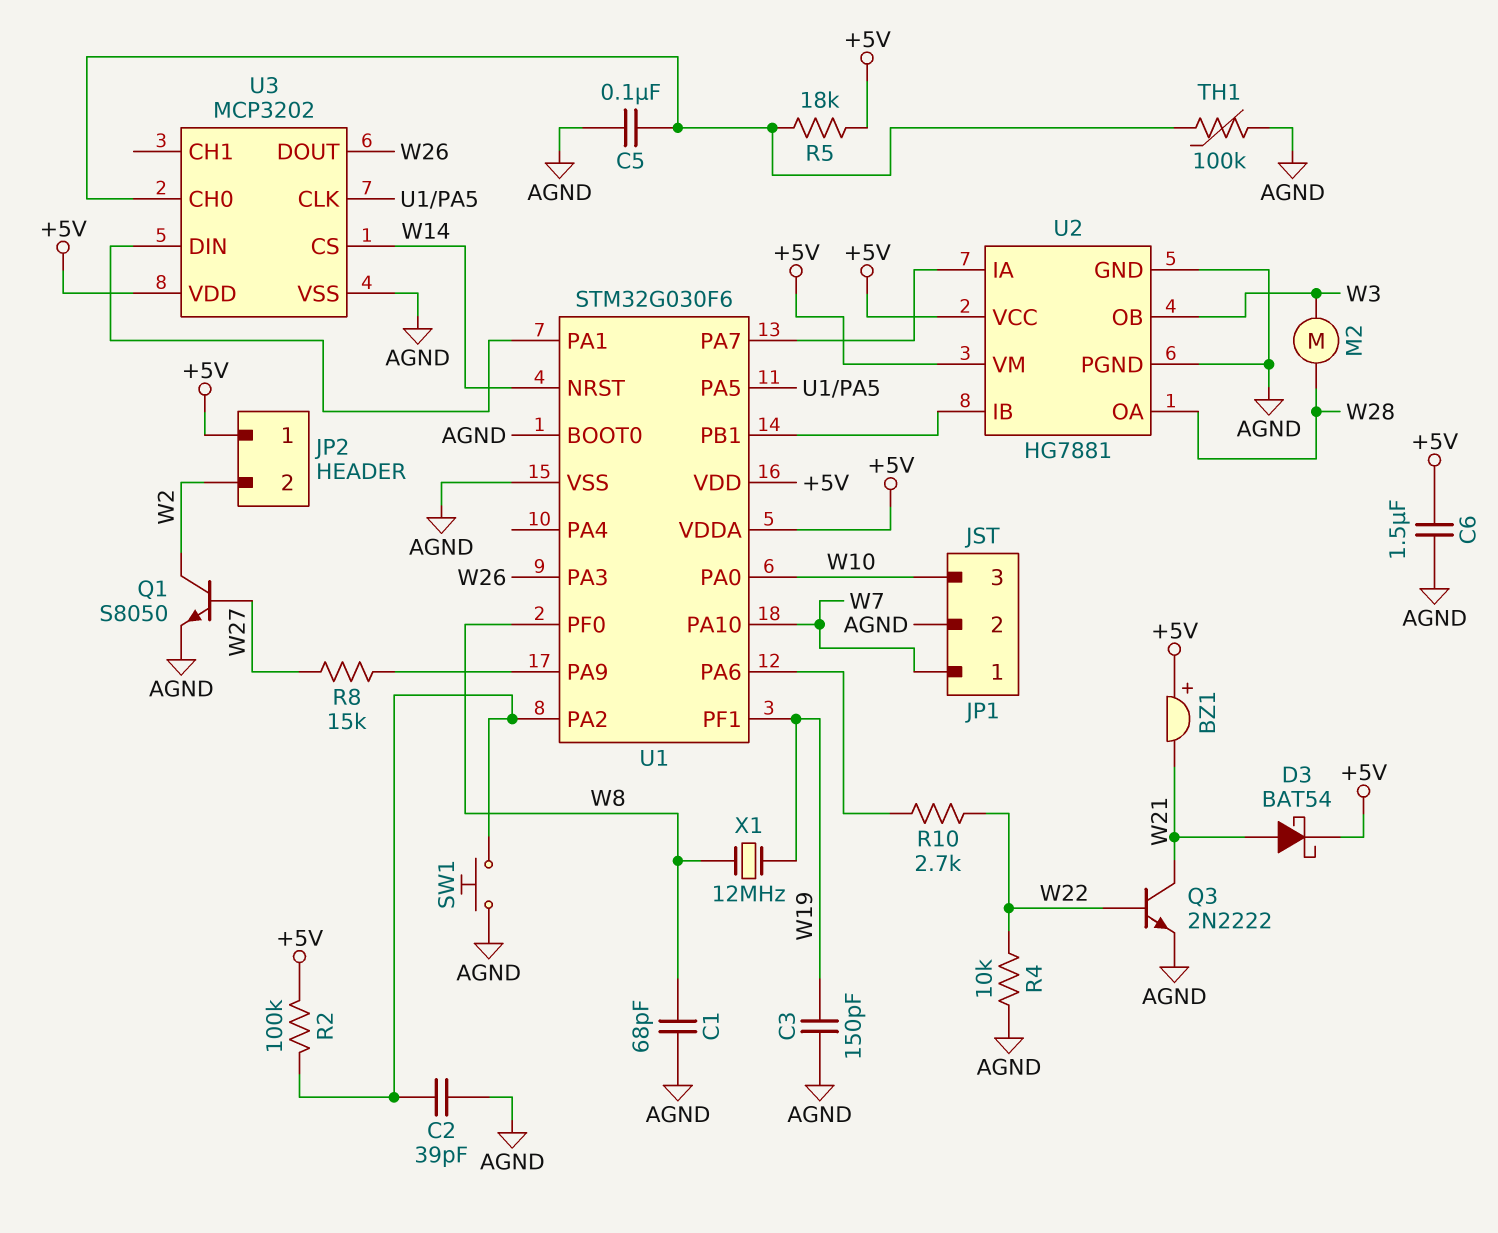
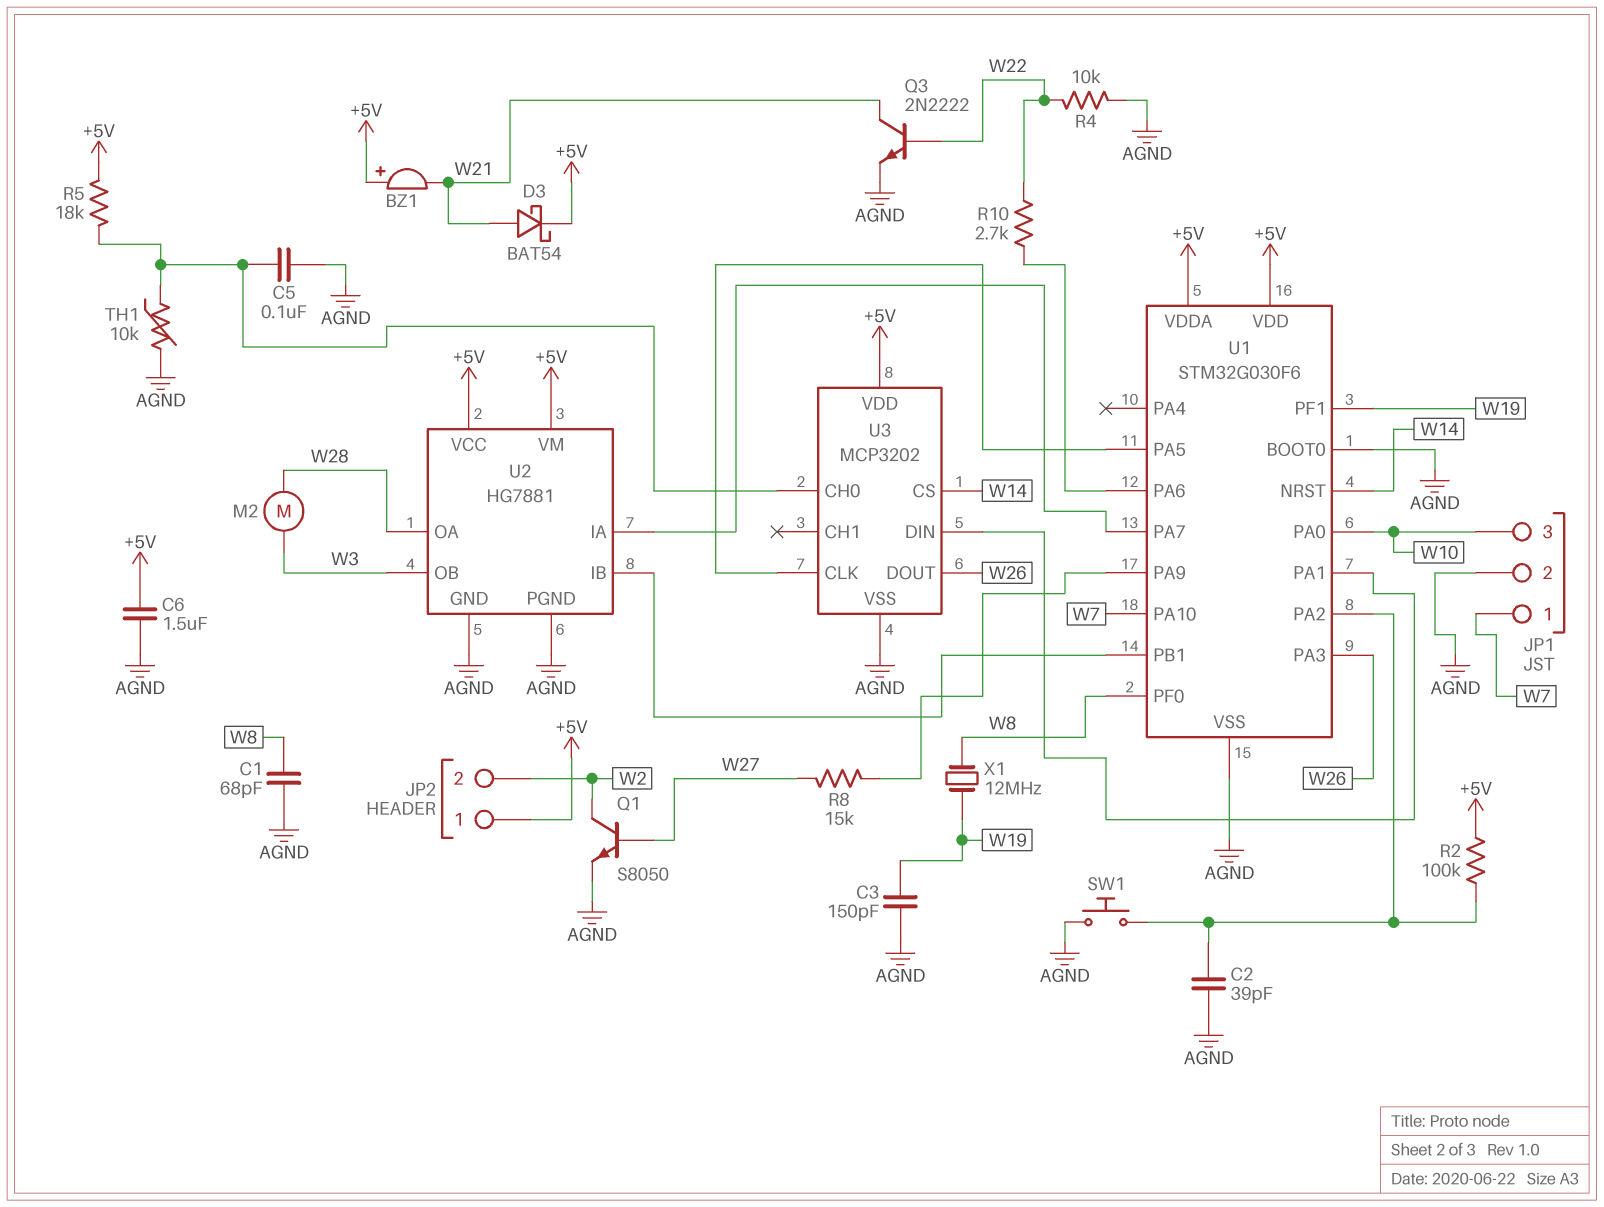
TH1: 100k (AGND, U3/CH0) -> 10k (AGND, U3/CH0)

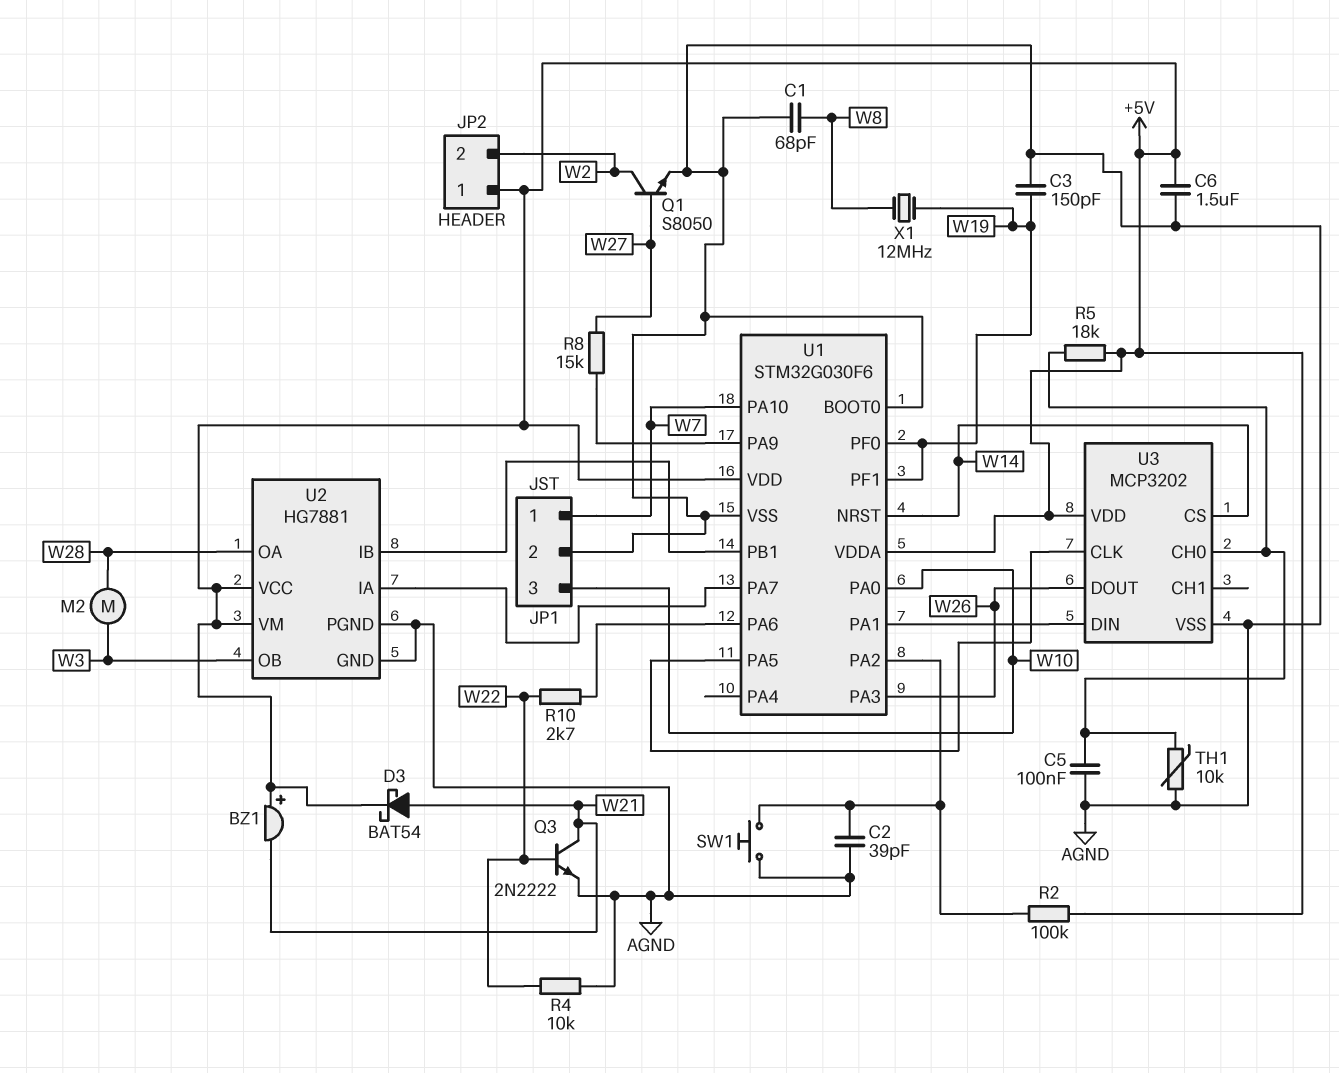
U1 pin PF0: W8 -> W19

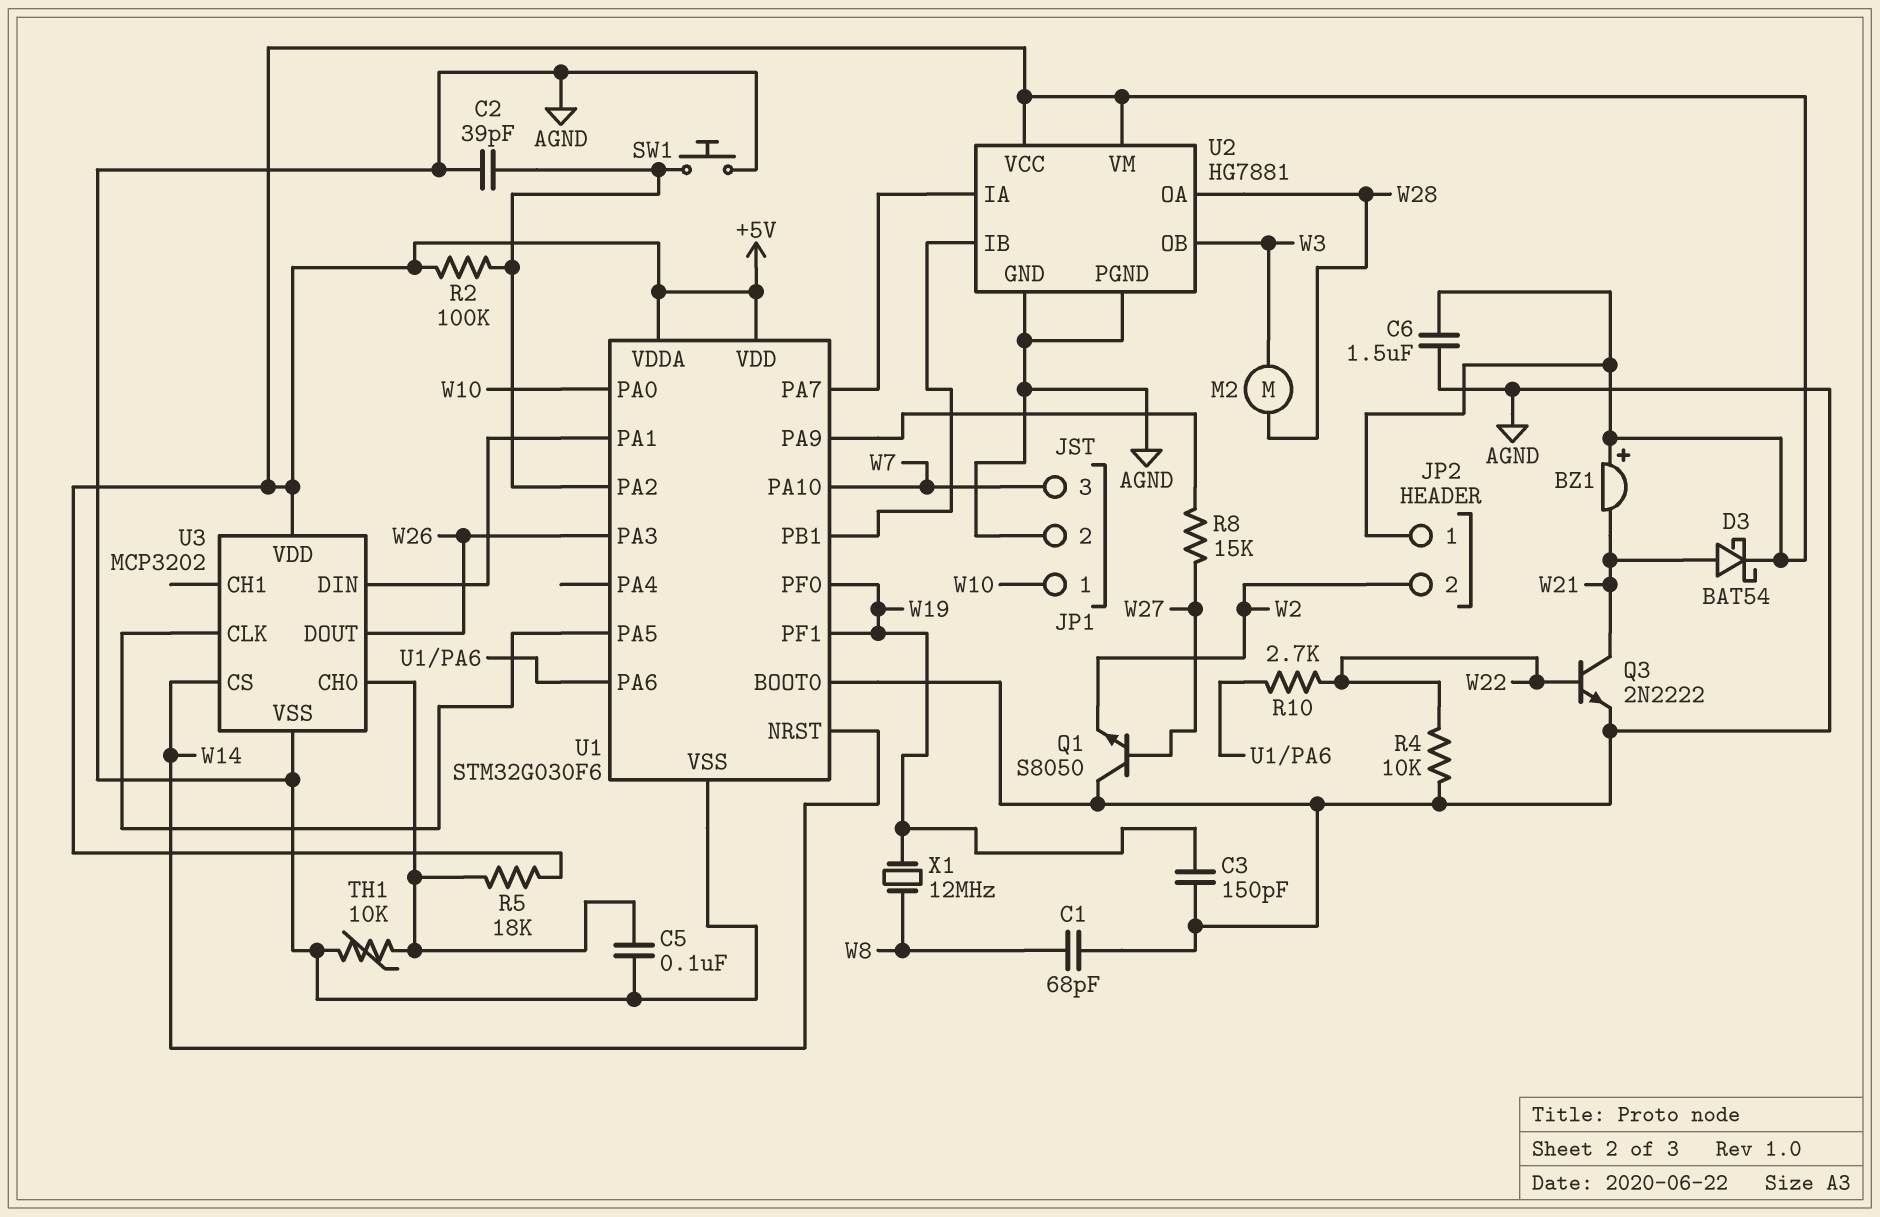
JP1 pin 1: W7 -> W10
JP1 pin 3: W10 -> W7
Q1: NPN S8050 (B W27, C W2, E AGND) -> NPN S8050 (B W27, C AGND, E W2)

